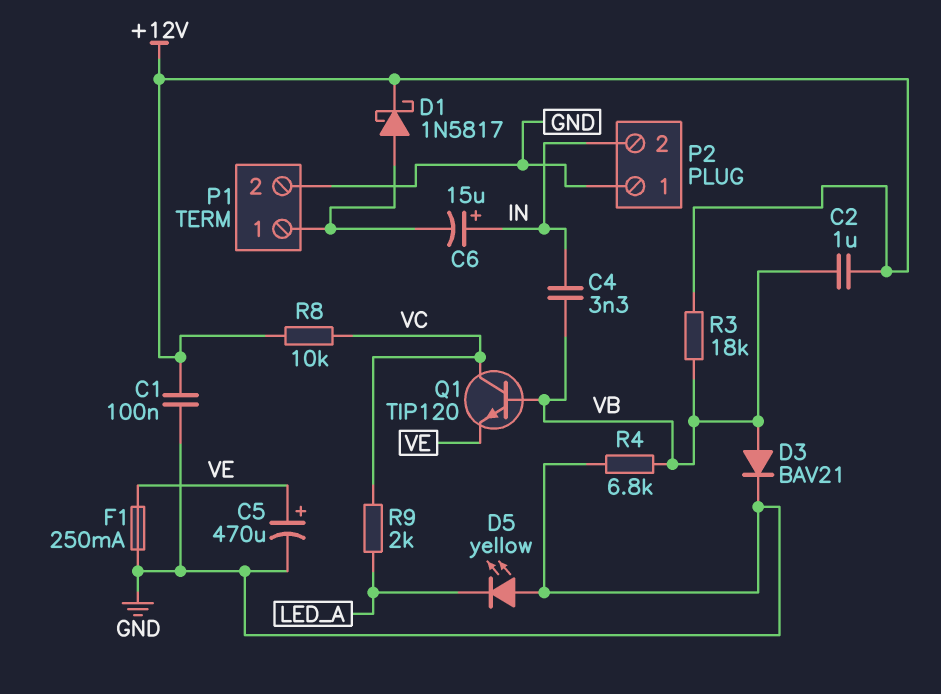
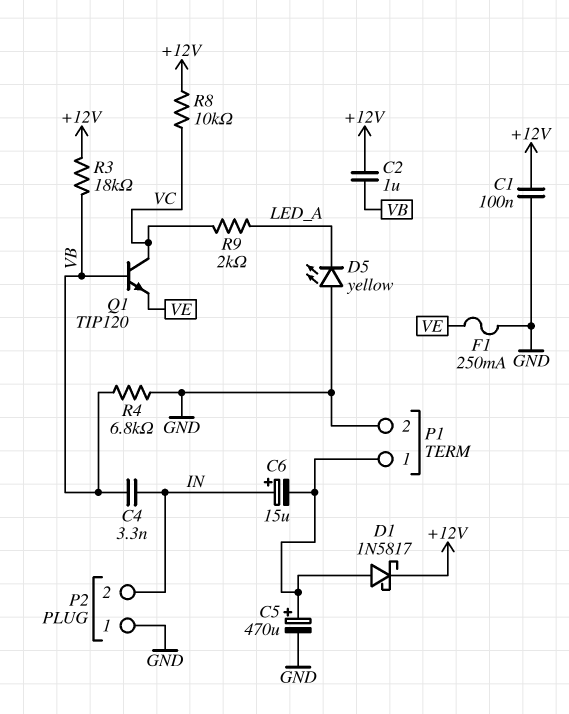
C5: 470uF (plus VE, minus GND) -> 470uF (plus P1/1, minus GND)
D3: diode BAV21 (A VB, K GND) -> none

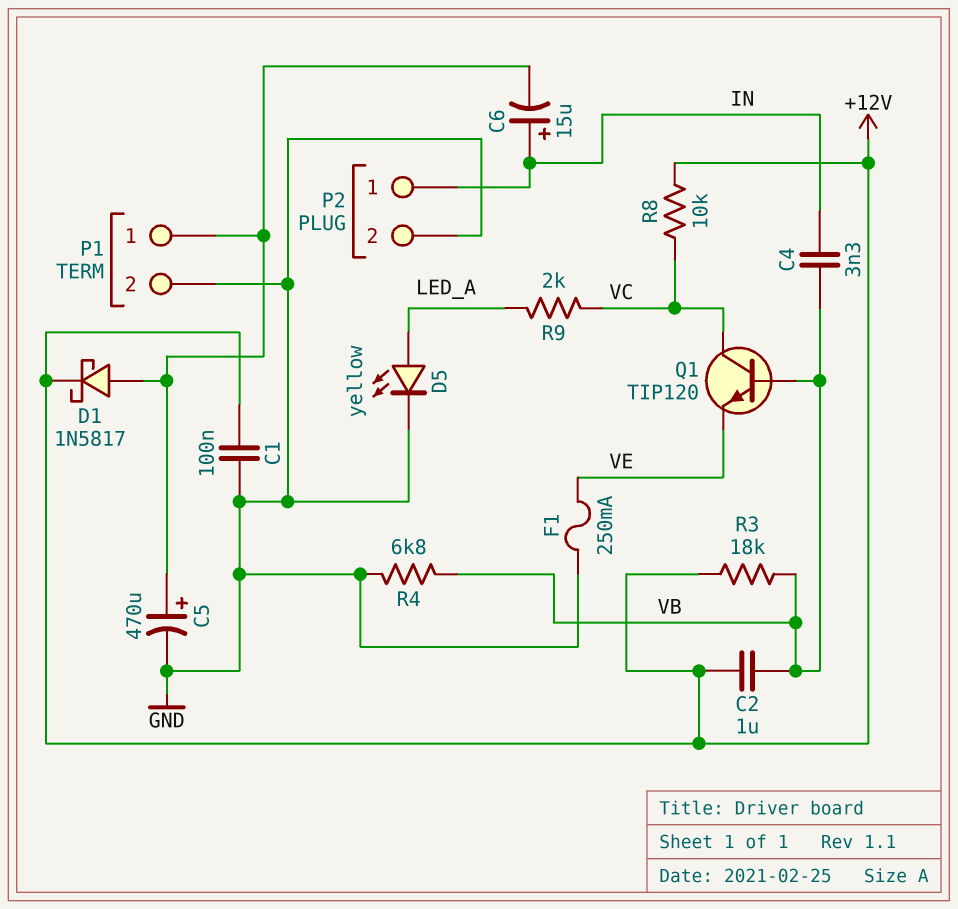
D5: LED yellow (A GND, K LED_A) -> LED yellow (A LED_A, K GND)
P2 pin 1: GND -> IN
P2 pin 2: IN -> GND

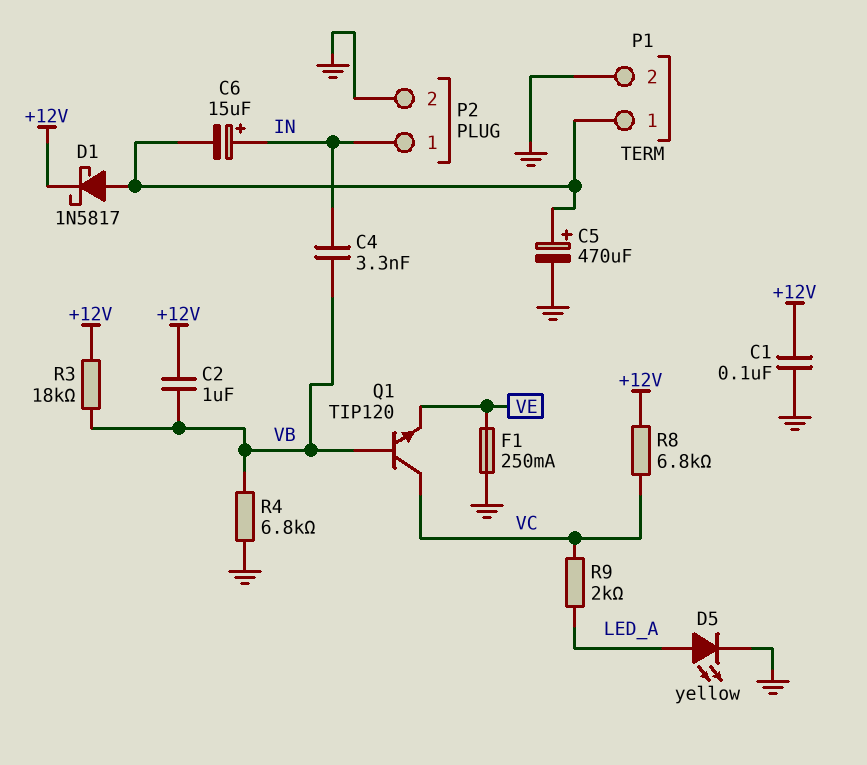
R8: 10k (+12V, VC) -> 6.8k (+12V, VC)

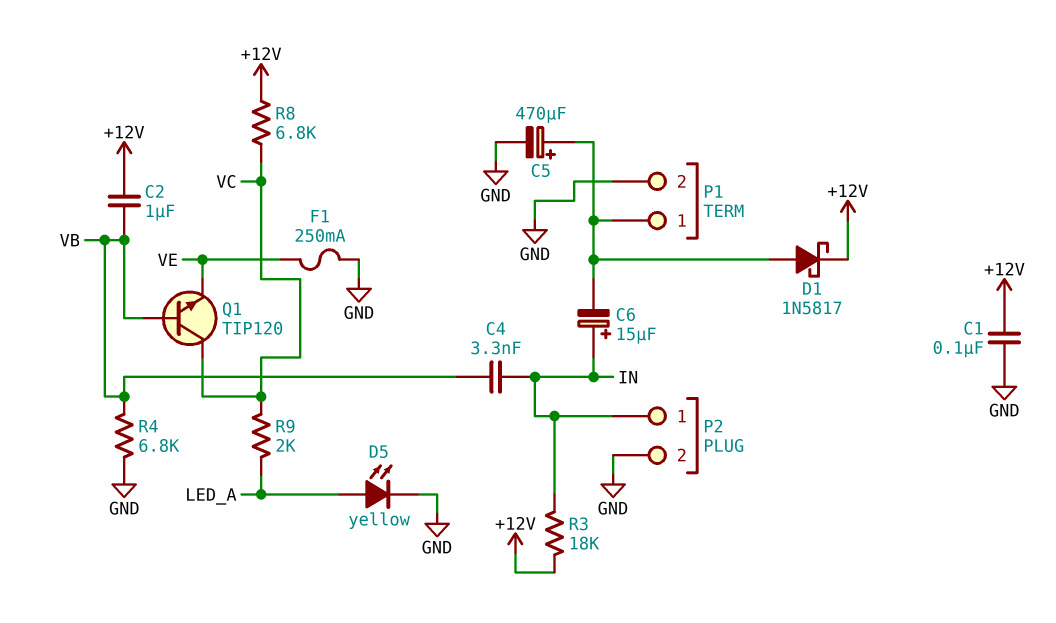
R3: 18k (+12V, VB) -> 18k (+12V, IN)

